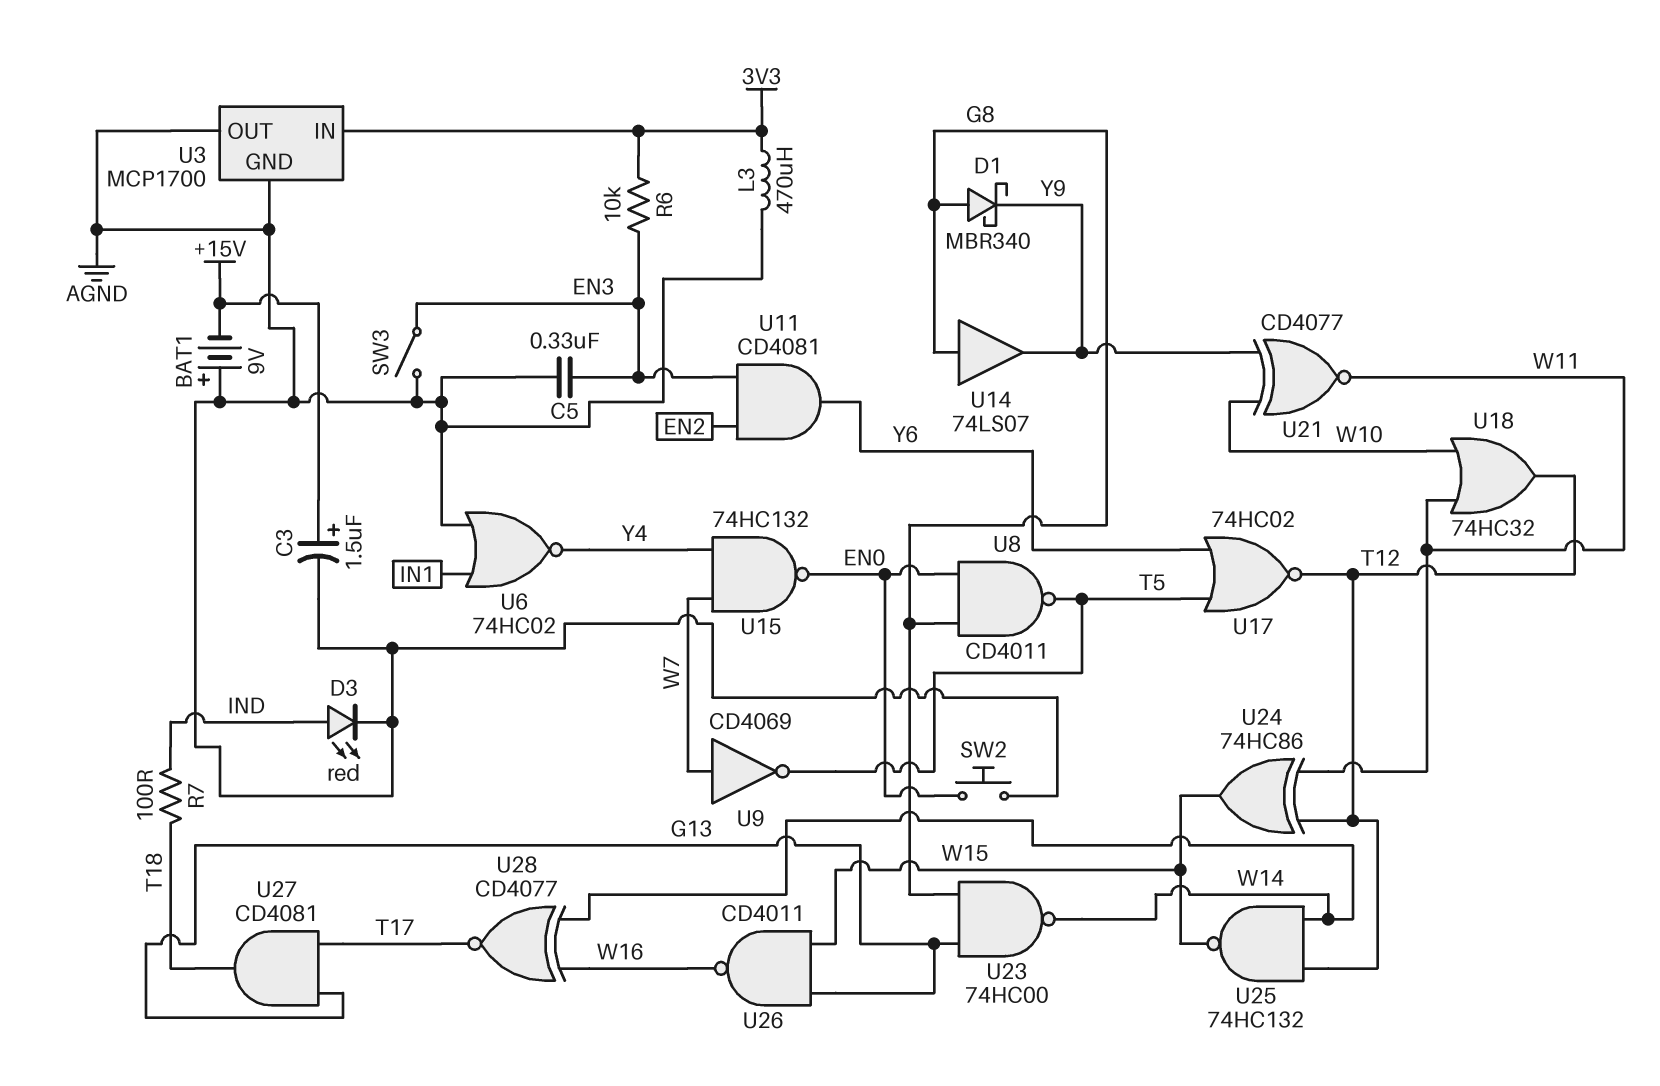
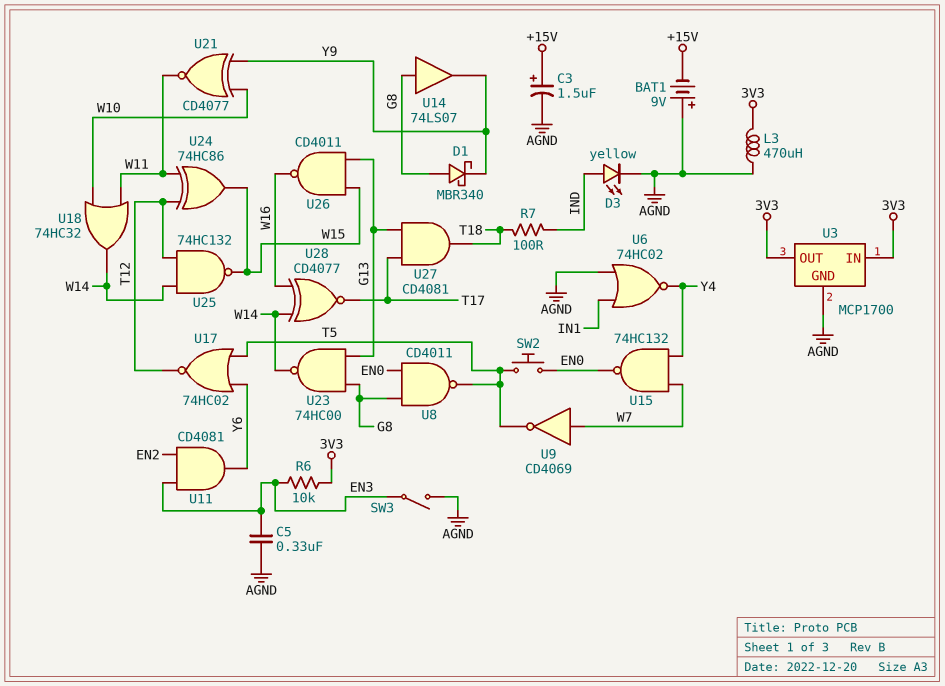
D3: LED red (A IND, K AGND) -> LED yellow (A IND, K AGND)
SW2: button (AGND, EN0) -> button (EN0, T5)
U3 pin OUT: AGND -> 3V3
U18: OR 74HC32 (in W10, in W11, out T12) -> OR 74HC32 (in W10, in W11, out W14)

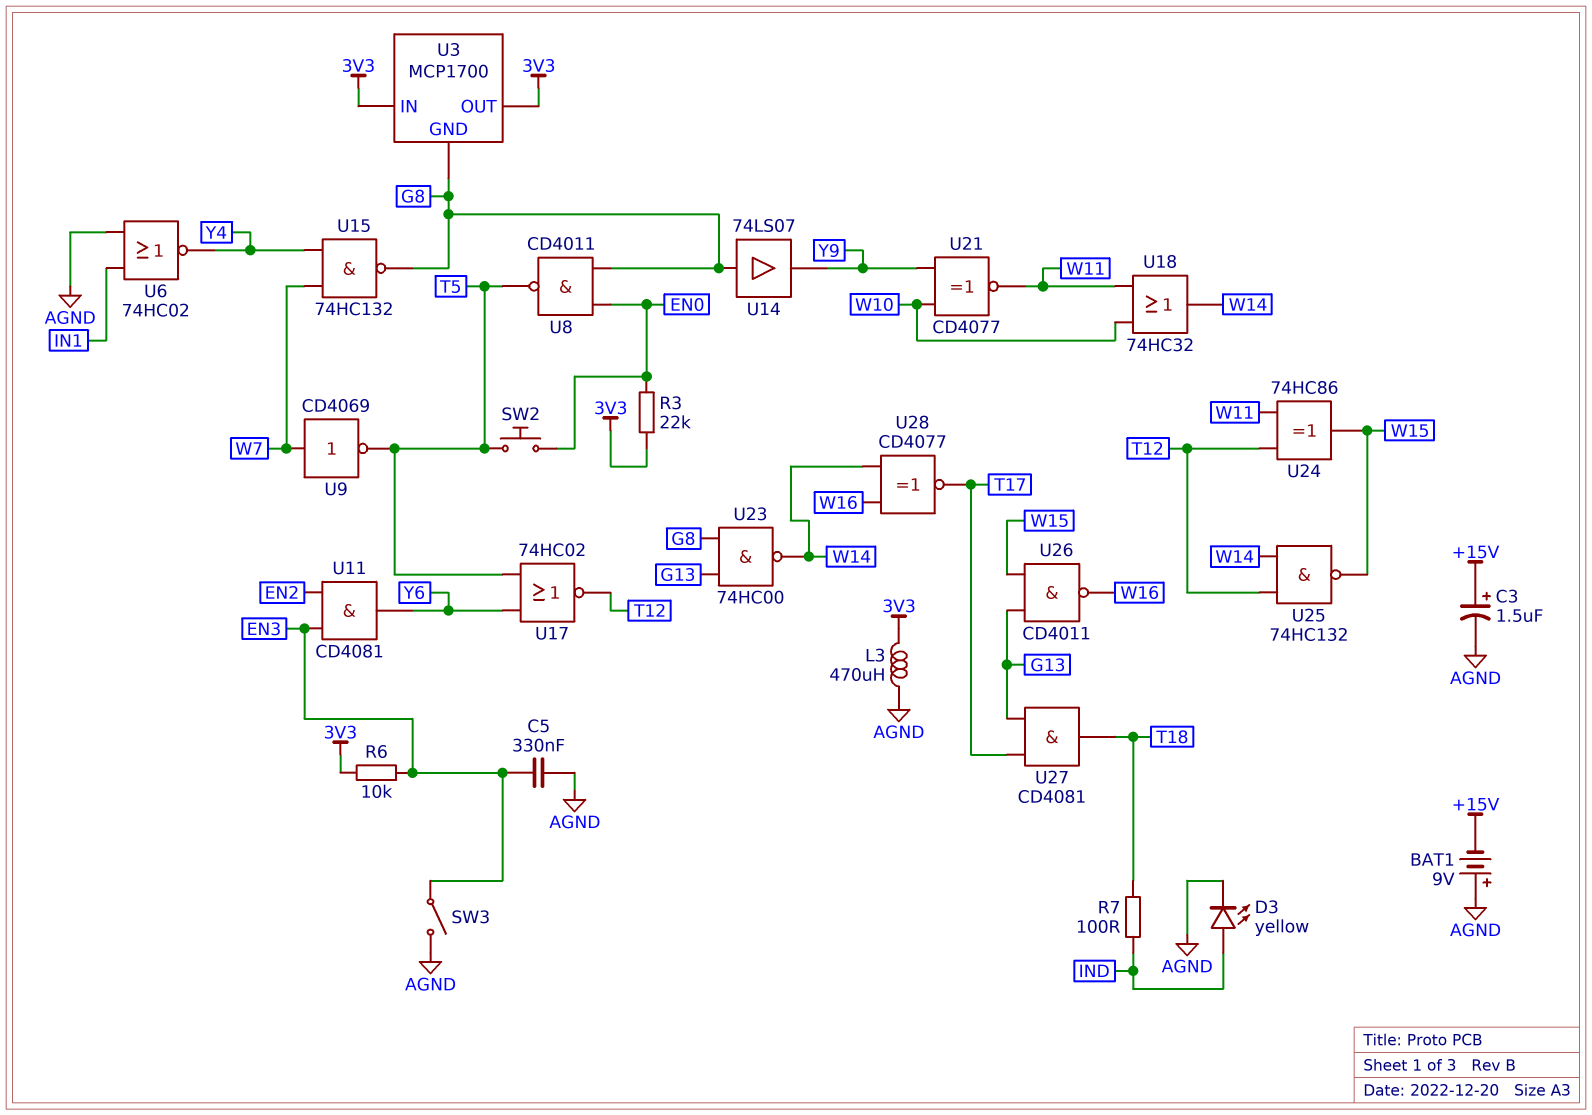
D1: schottky MBR340 (A G8, K Y9) -> none
R3: none -> 22k (3V3, EN0)
U3 pin GND: AGND -> G8
U15: NAND 74HC132 (in W7, in Y4, out EN0) -> NAND 74HC132 (in W7, in Y4, out G8)

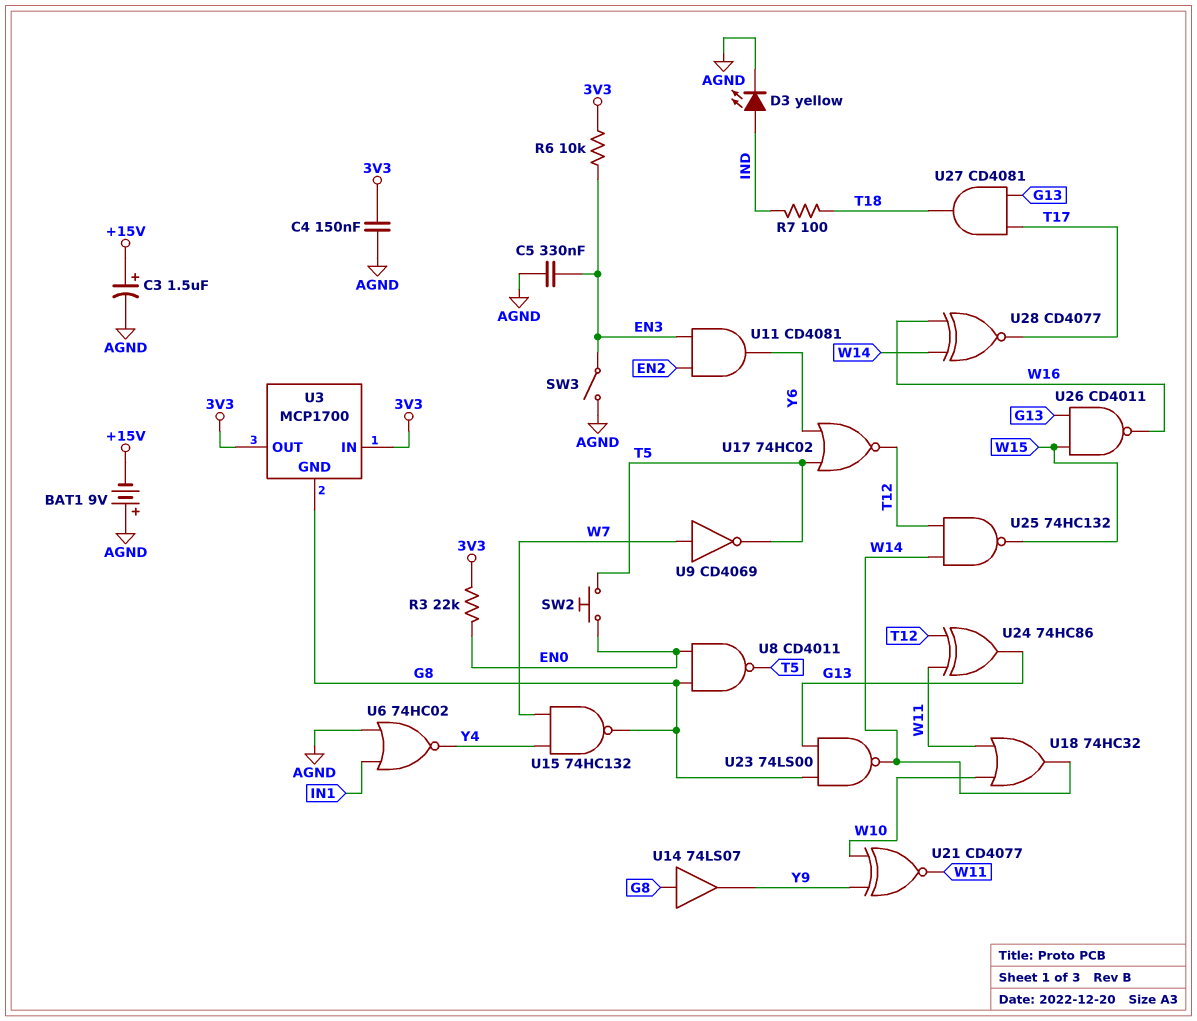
C4: none -> 150nF (3V3, AGND)
L3: 470uH (3V3, AGND) -> none
U23: NAND 74HC00 (in G8, in G13, out W14) -> NAND 74LS00 (in G8, in G13, out W14)
U24: XOR 74HC86 (in T12, in W11, out W15) -> XOR 74HC86 (in T12, in W11, out G13)

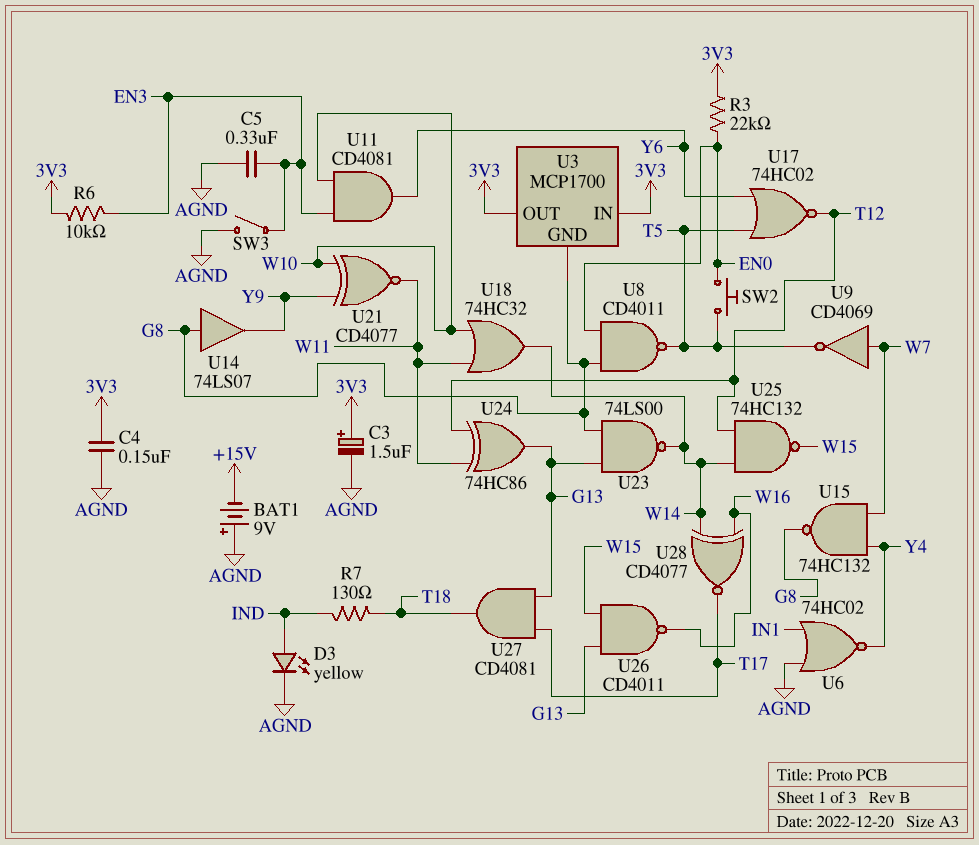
C3: 1.5uF (plus +15V, minus AGND) -> 1.5uF (plus 3V3, minus AGND)
R7: 100 (IND, T18) -> 130 (IND, T18)
U11: AND CD4081 (in EN2, in EN3, out Y6) -> AND CD4081 (in EN3, in W10, out Y6)

